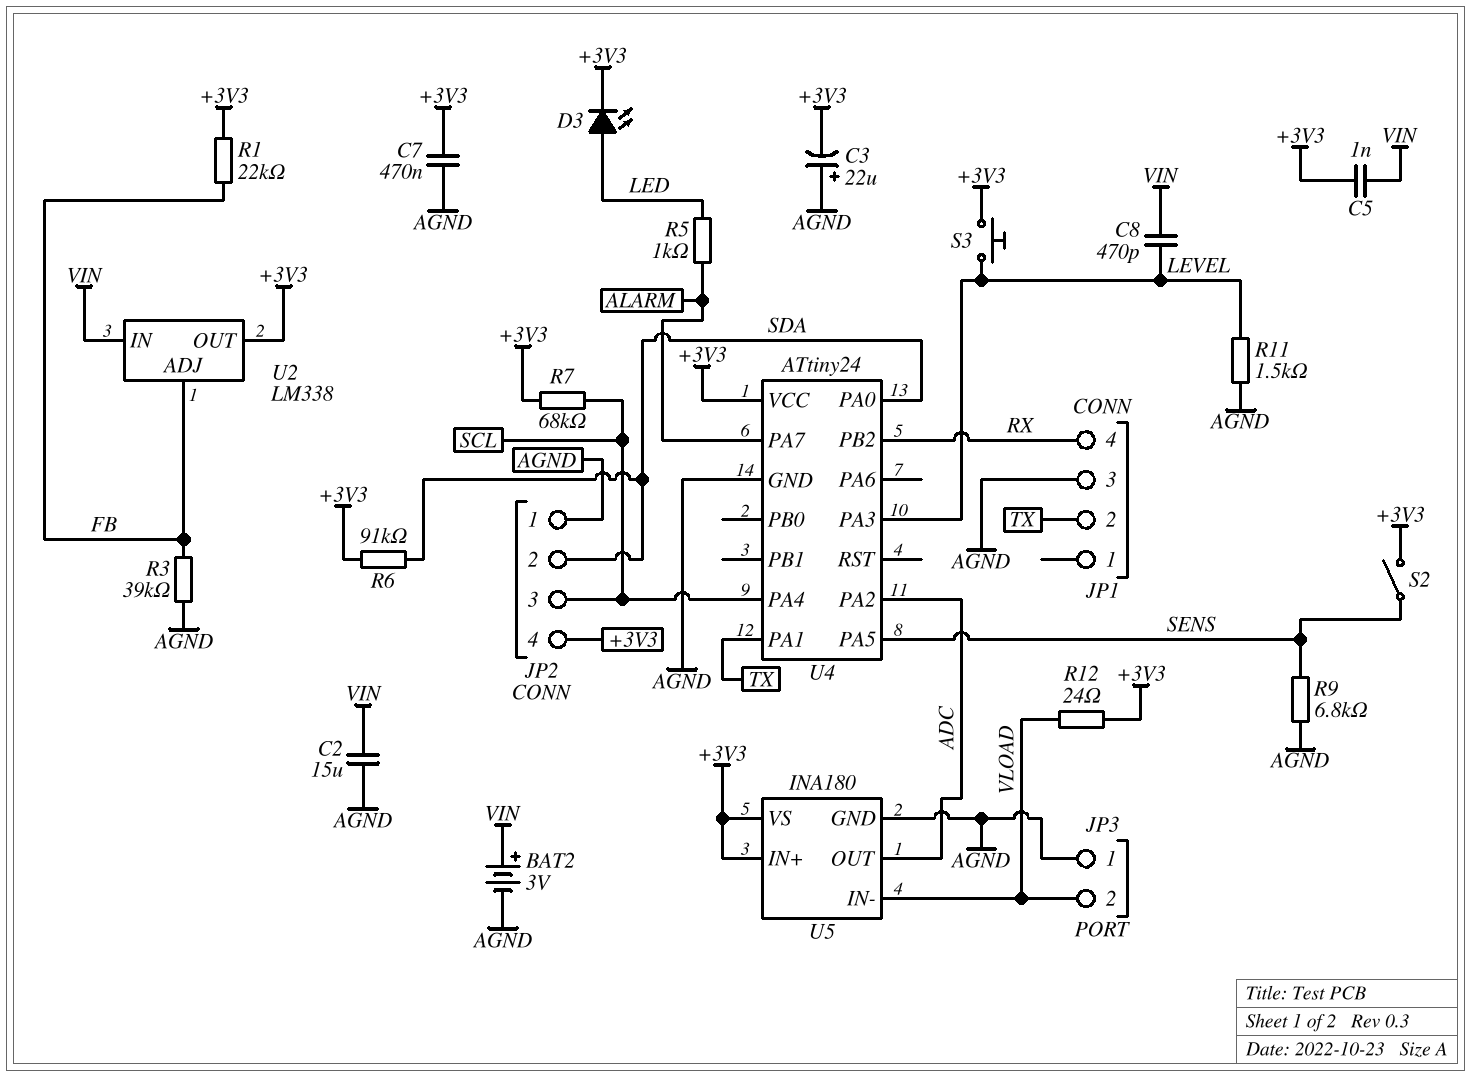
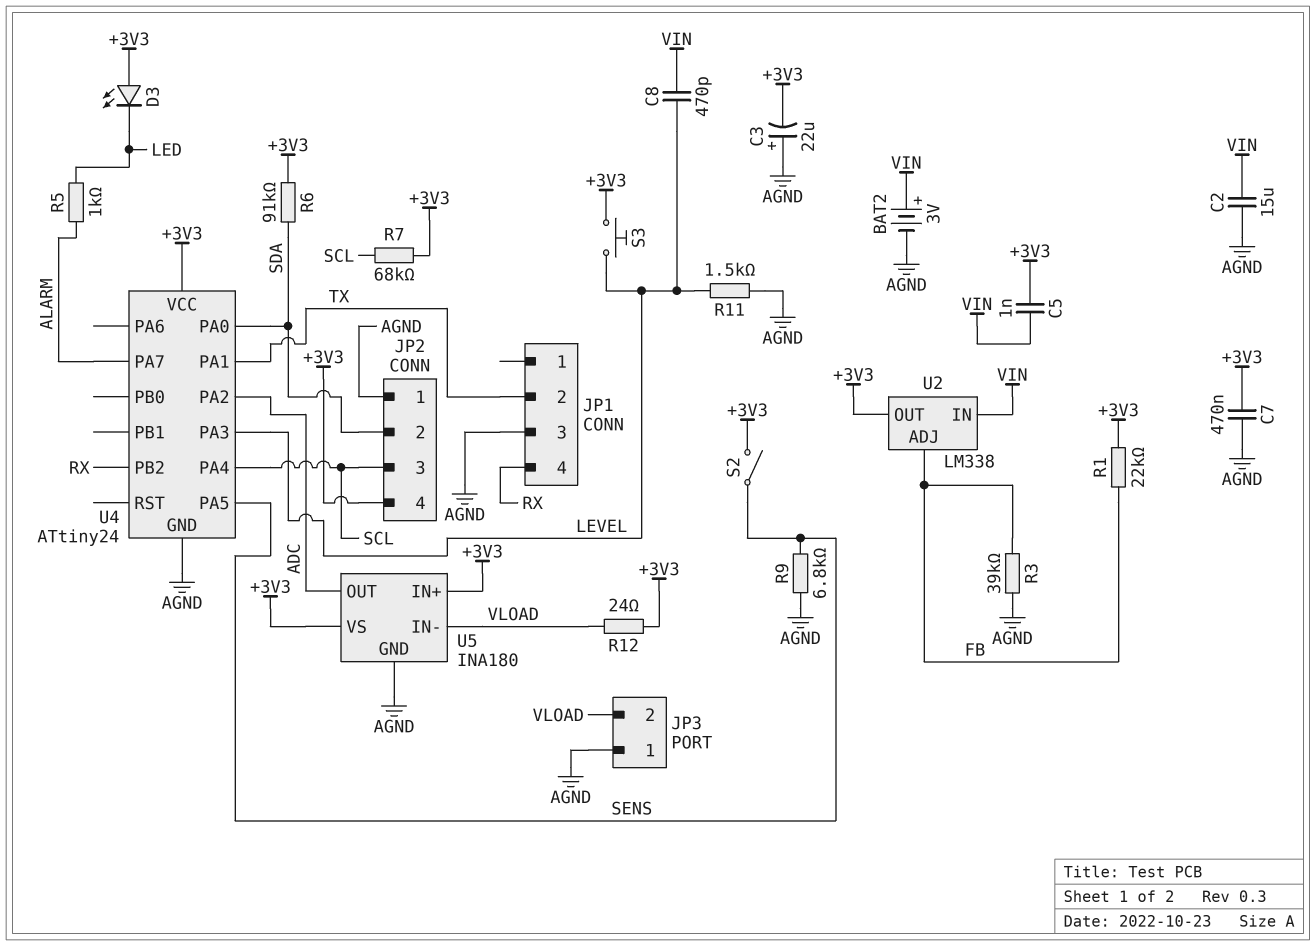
D3: LED (A LED, K +3V3) -> LED (A +3V3, K LED)

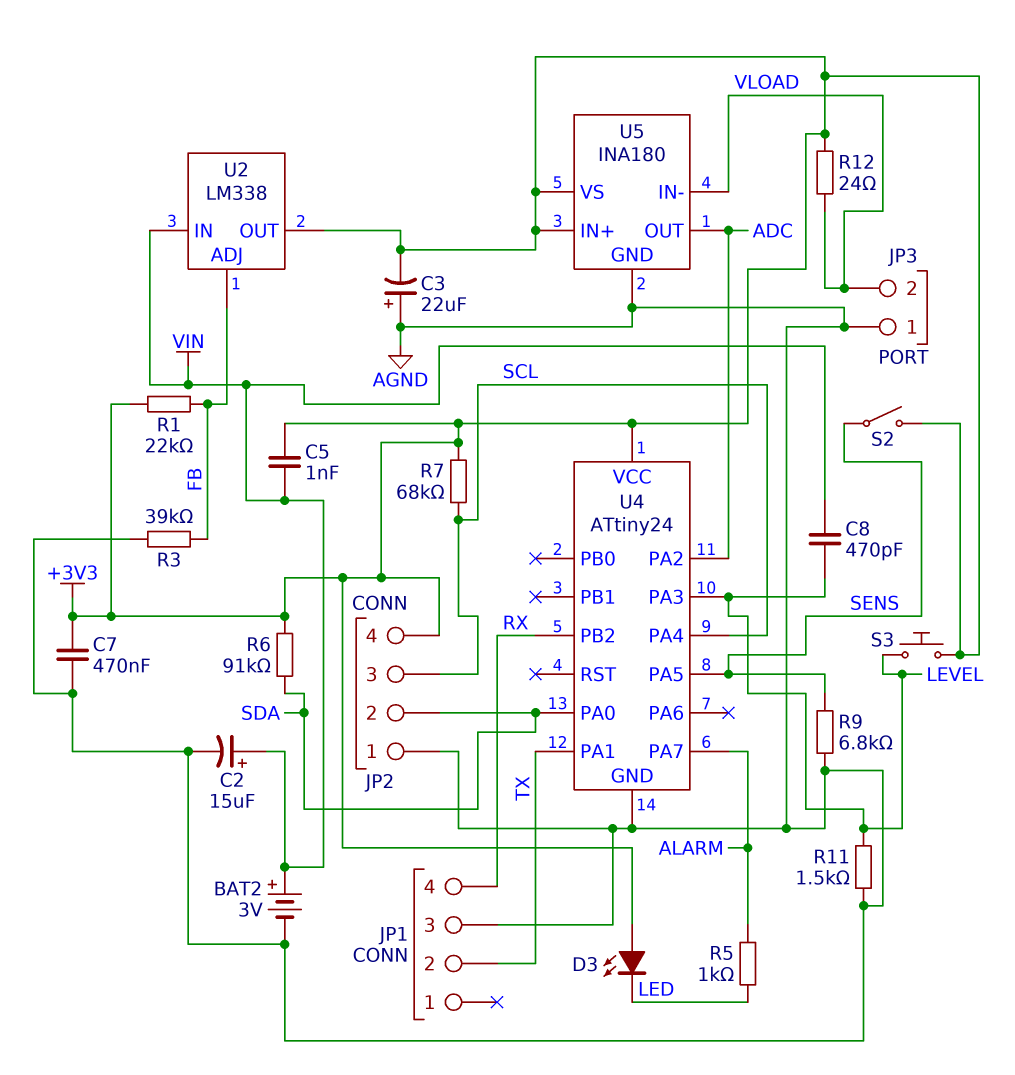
C2: 15uF (AGND, VIN) -> 15uF (plus VIN, minus AGND)

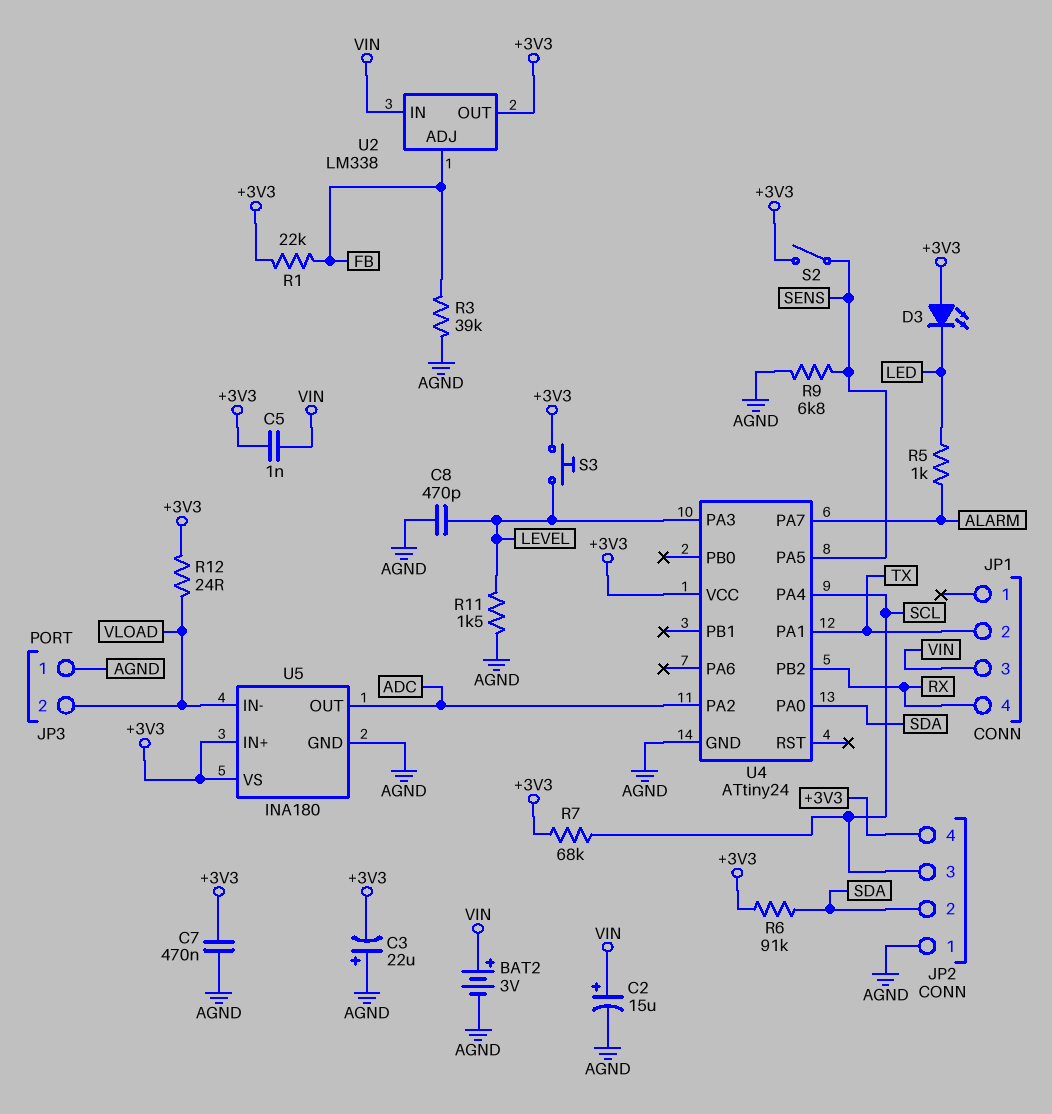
C8: 470pF (LEVEL, VIN) -> 470pF (AGND, LEVEL)
JP1 pin 3: AGND -> VIN

